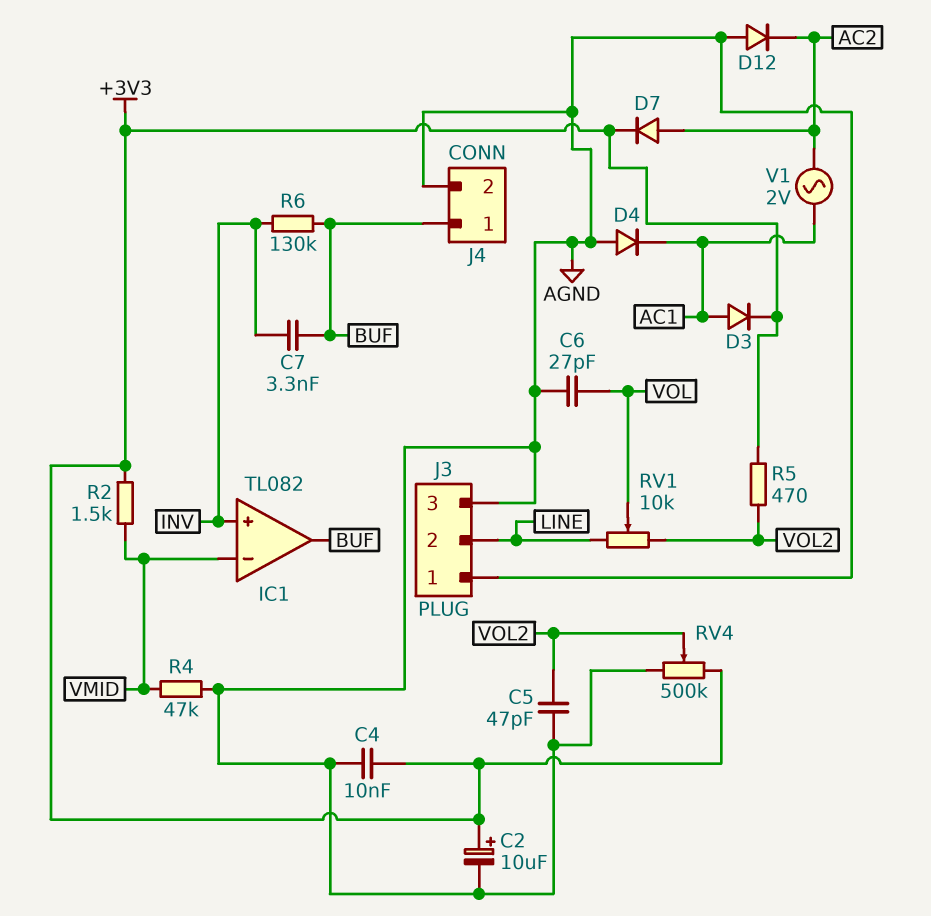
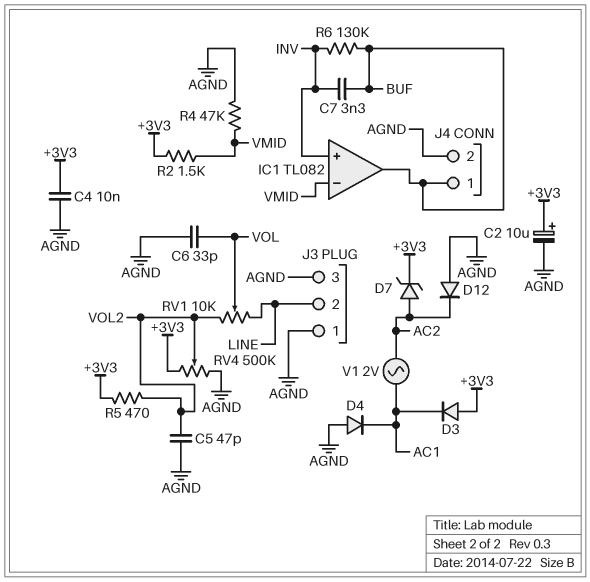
C6: 27pF (AGND, VOL) -> 33pF (AGND, VOL)
D3: diode (A AC1, K +3V3) -> diode (A +3V3, K AC1)
D7: diode (A AC2, K +3V3) -> zener (A AC2, K +3V3)

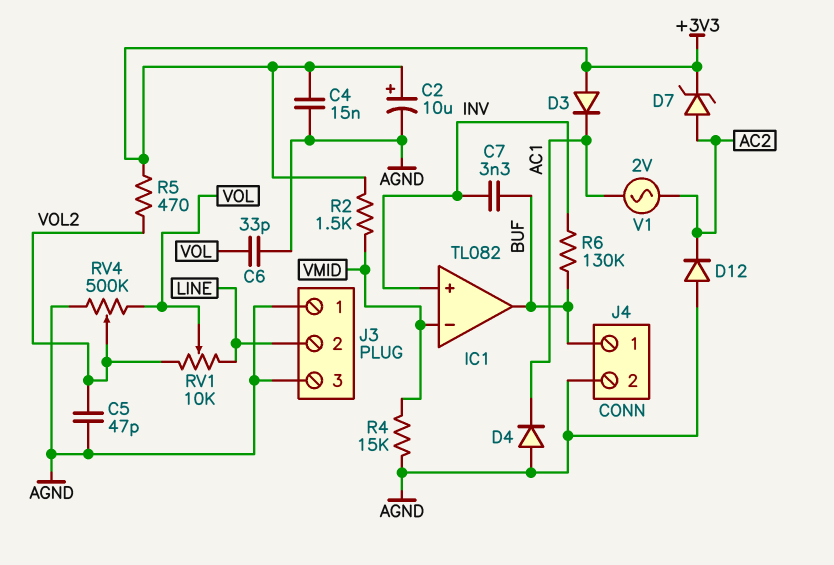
C4: 10nF (+3V3, AGND) -> 15nF (+3V3, AGND)
R4: 47k (AGND, VMID) -> 15k (AGND, VMID)
RV4: 500k (+3V3, AGND, wiper VOL2) -> 500k (AGND, VOL, wiper VOL2)

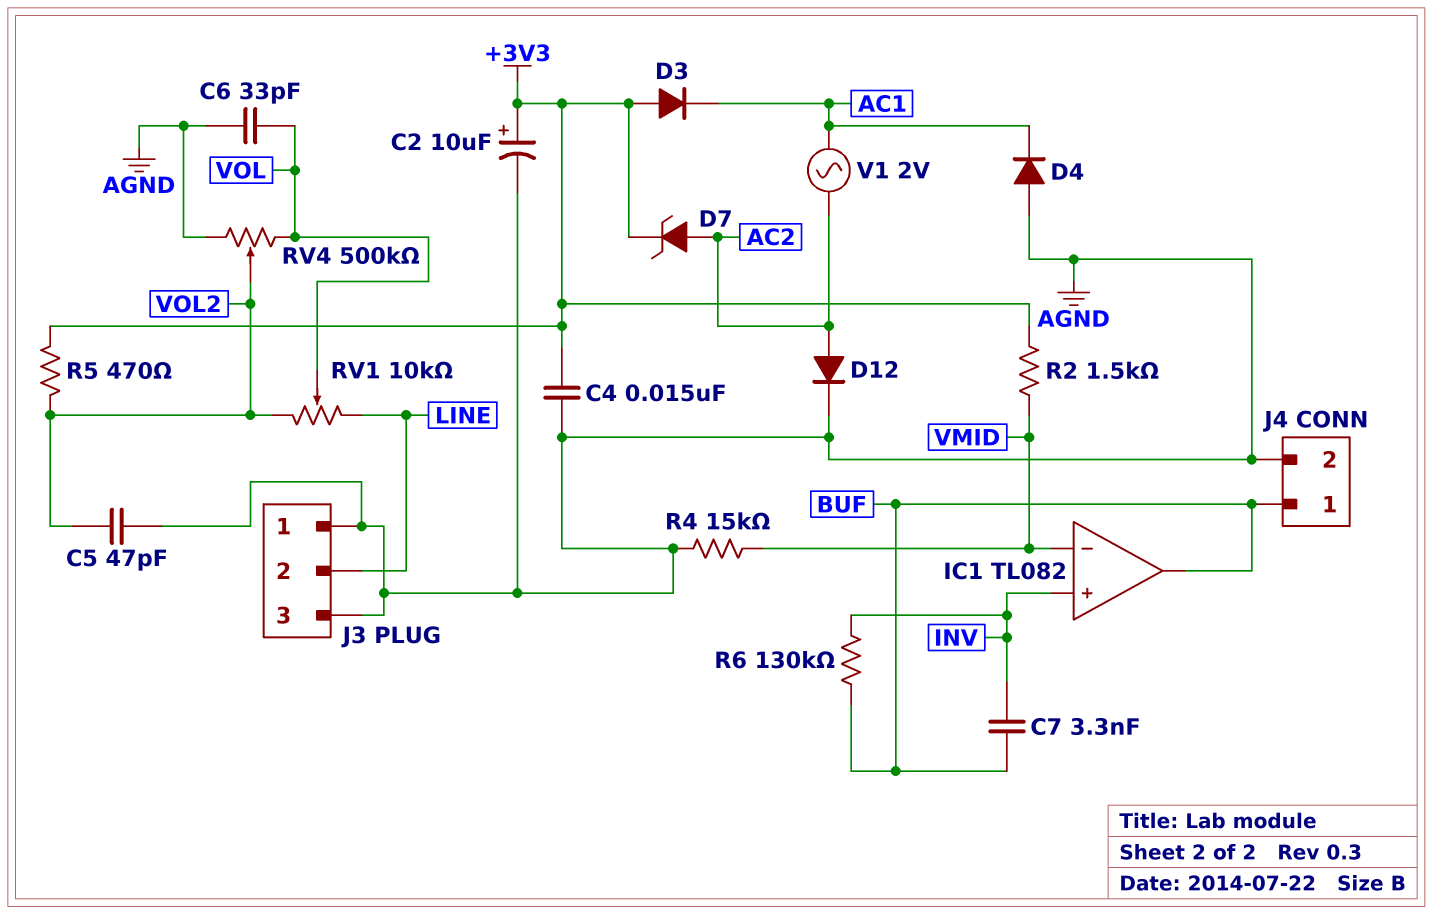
D12: diode (A AGND, K AC2) -> diode (A AC2, K AGND)

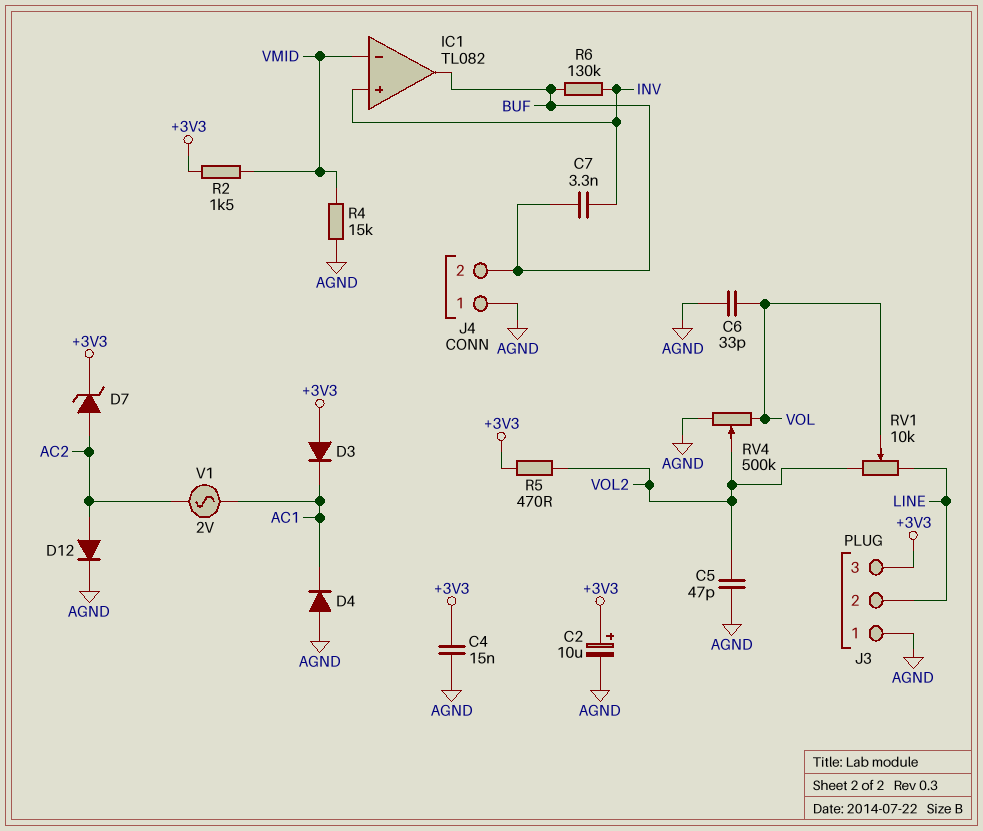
J3 pin 3: AGND -> +3V3
J4 pin 1: BUF -> AGND
J4 pin 2: AGND -> BUF

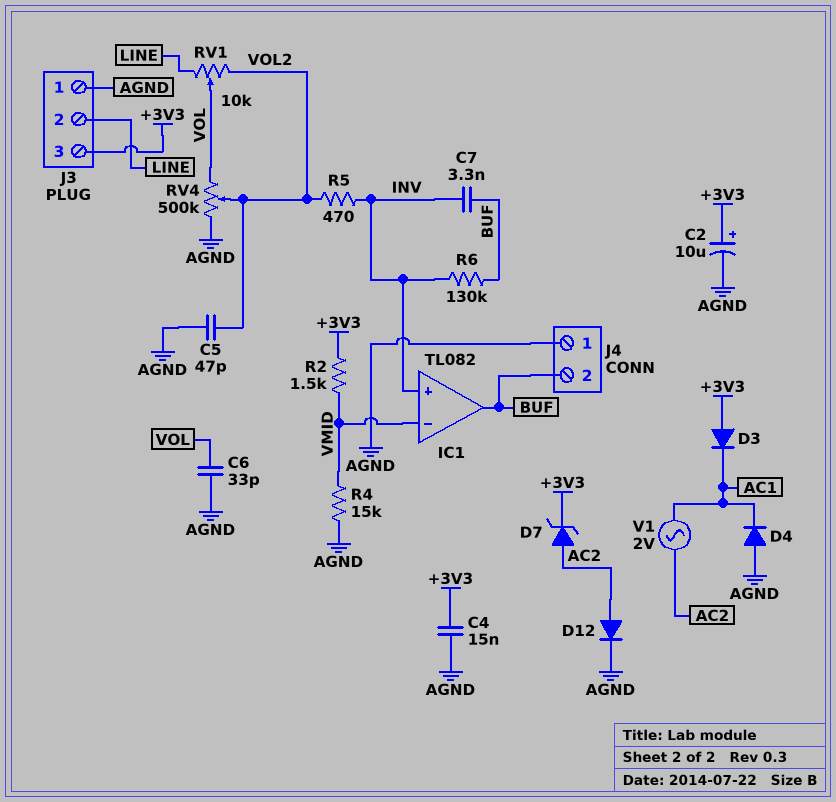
R5: 470 (+3V3, VOL2) -> 470 (INV, VOL2)

